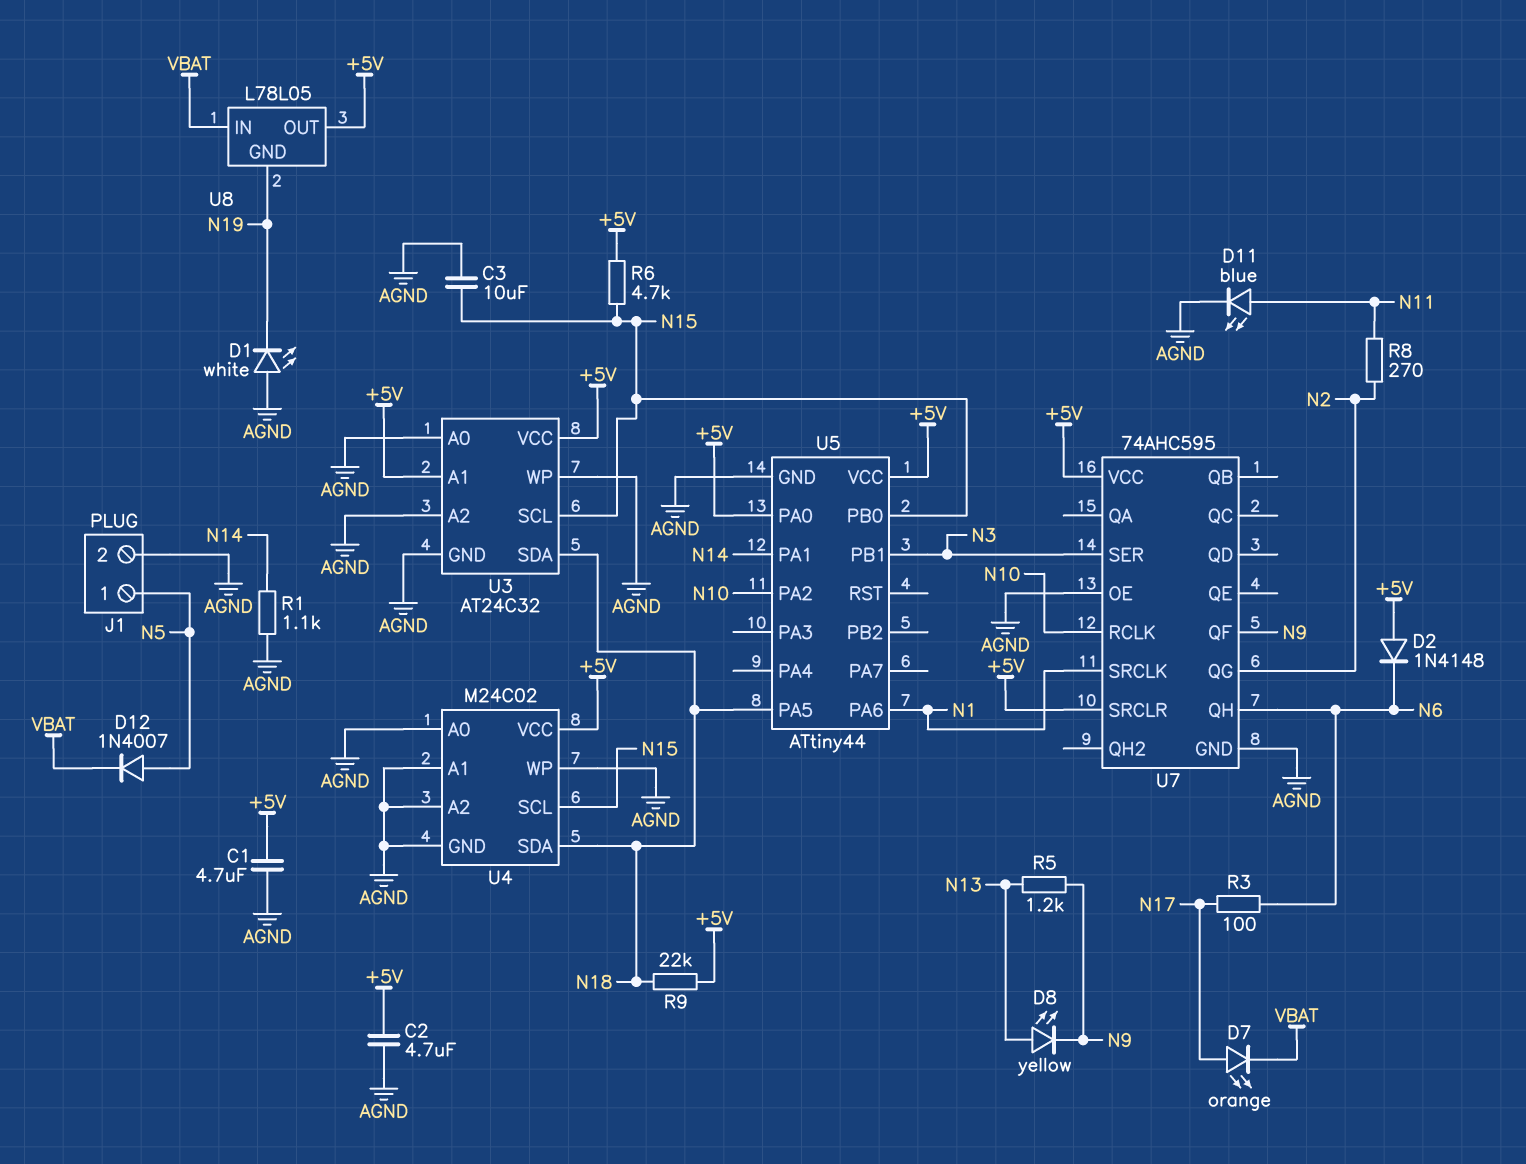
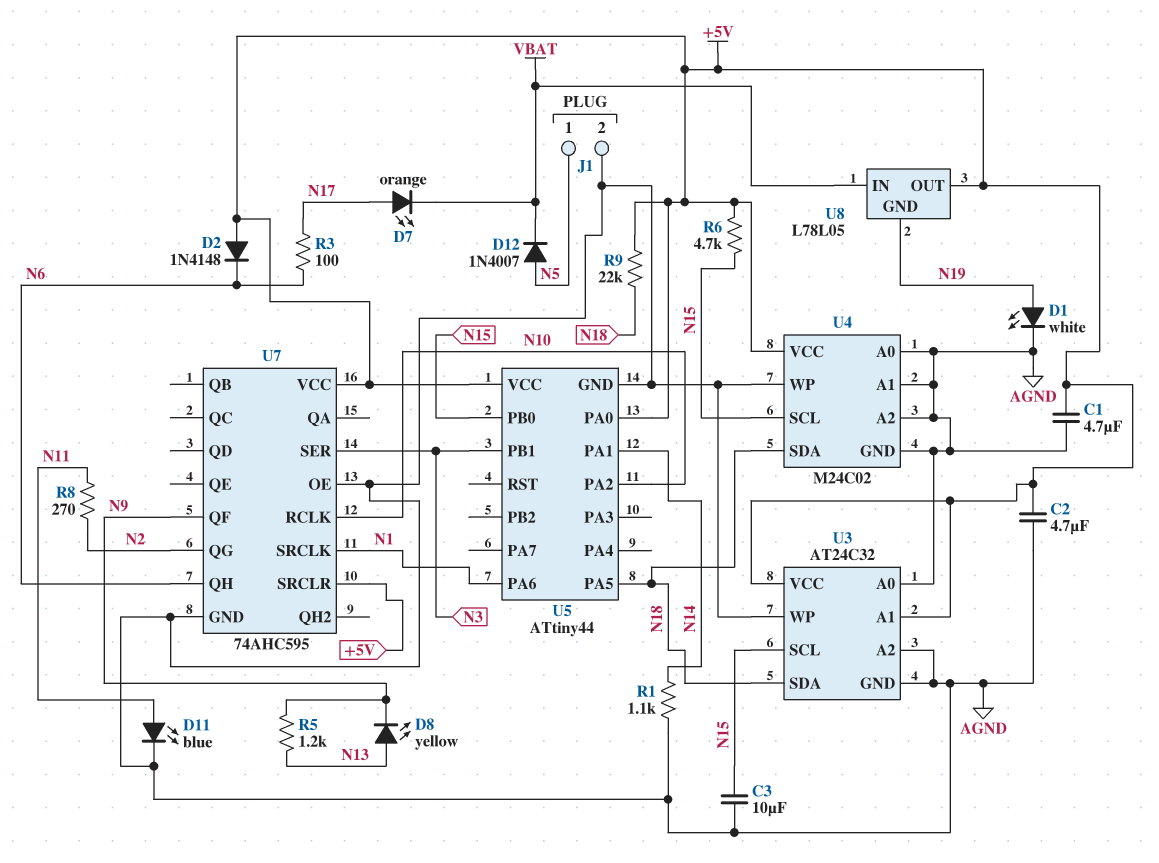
D1: LED white (A AGND, K N19) -> LED white (A N19, K AGND)

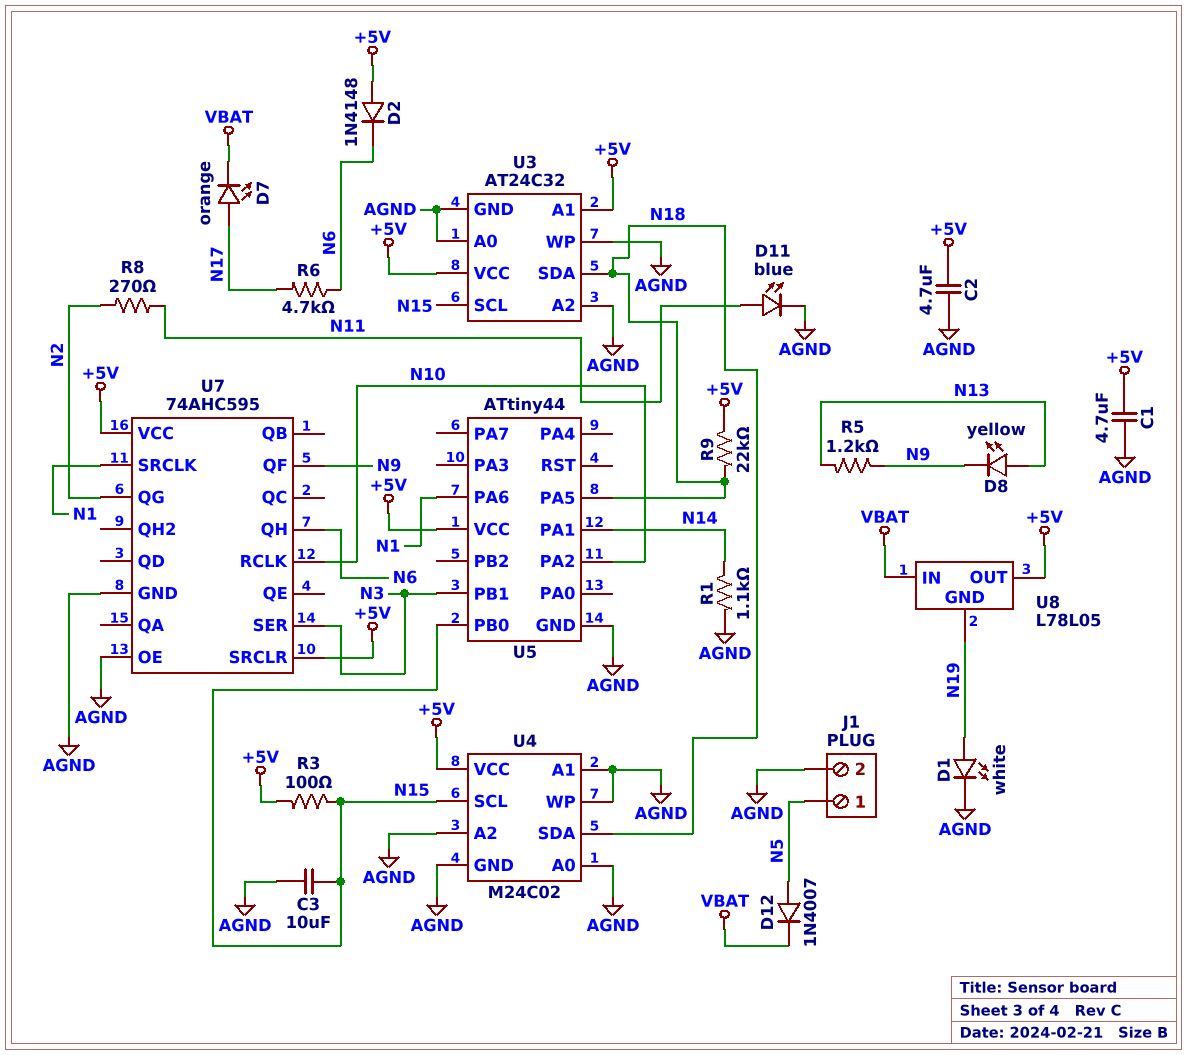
R3: 100 (N6, N17) -> 100 (+5V, N15)
R6: 4.7k (+5V, N15) -> 4.7k (N6, N17)
U5 pin PA0: +5V -> none

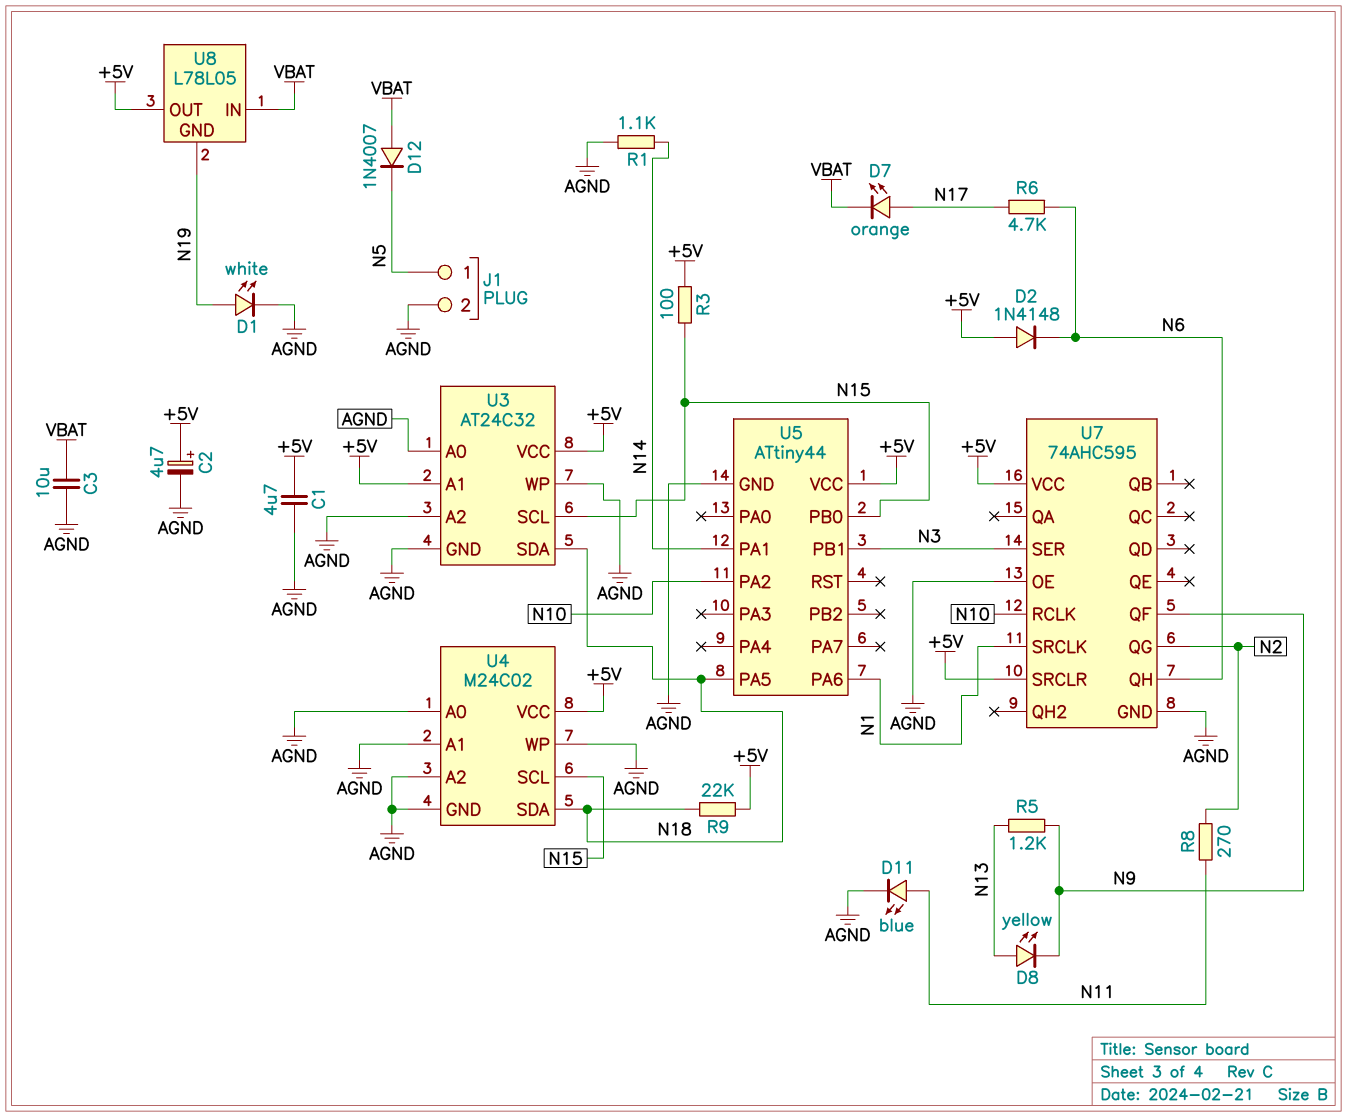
C2: 4.7uF (+5V, AGND) -> 4.7uF (plus +5V, minus AGND)
C3: 10uF (AGND, N15) -> 10uF (AGND, VBAT)
D12: diode 1N4007 (A N5, K VBAT) -> diode 1N4007 (A VBAT, K N5)

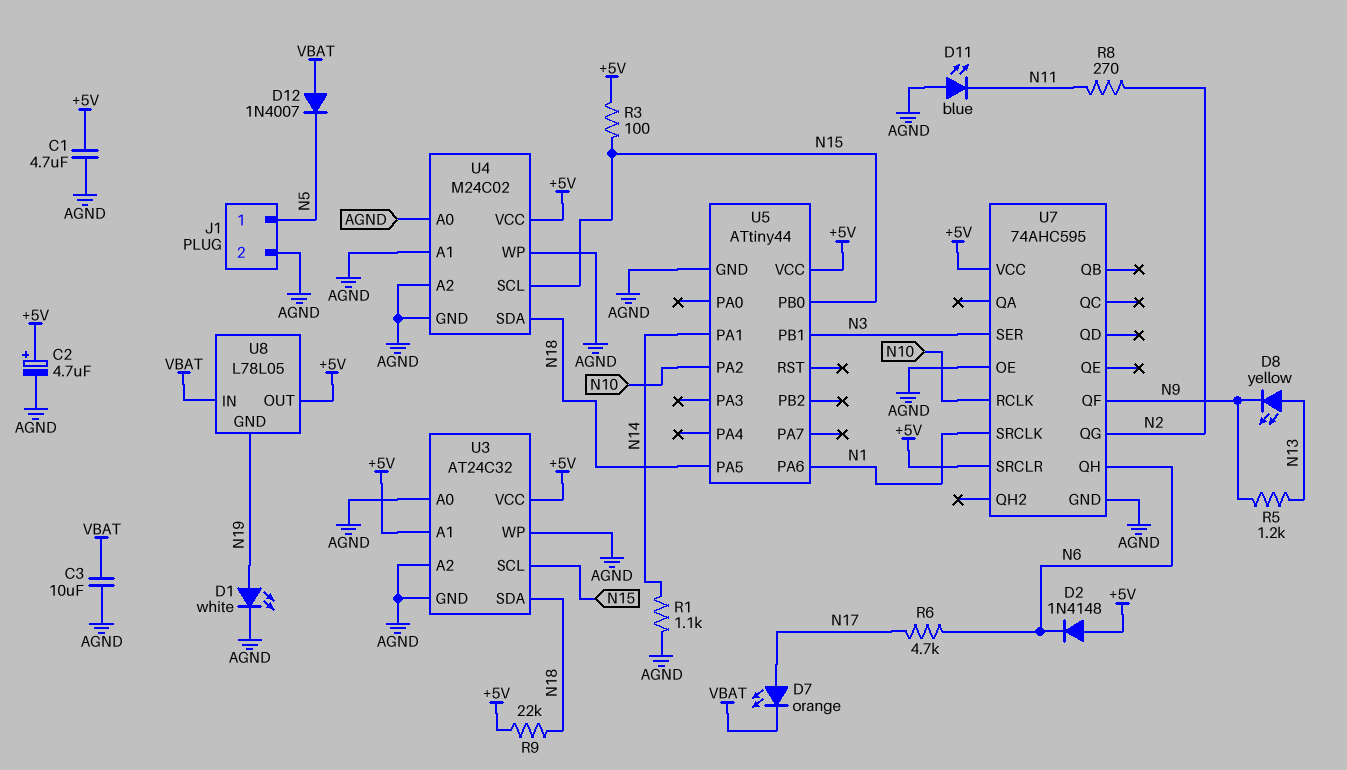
D11: LED blue (A N11, K AGND) -> LED blue (A AGND, K N11)

